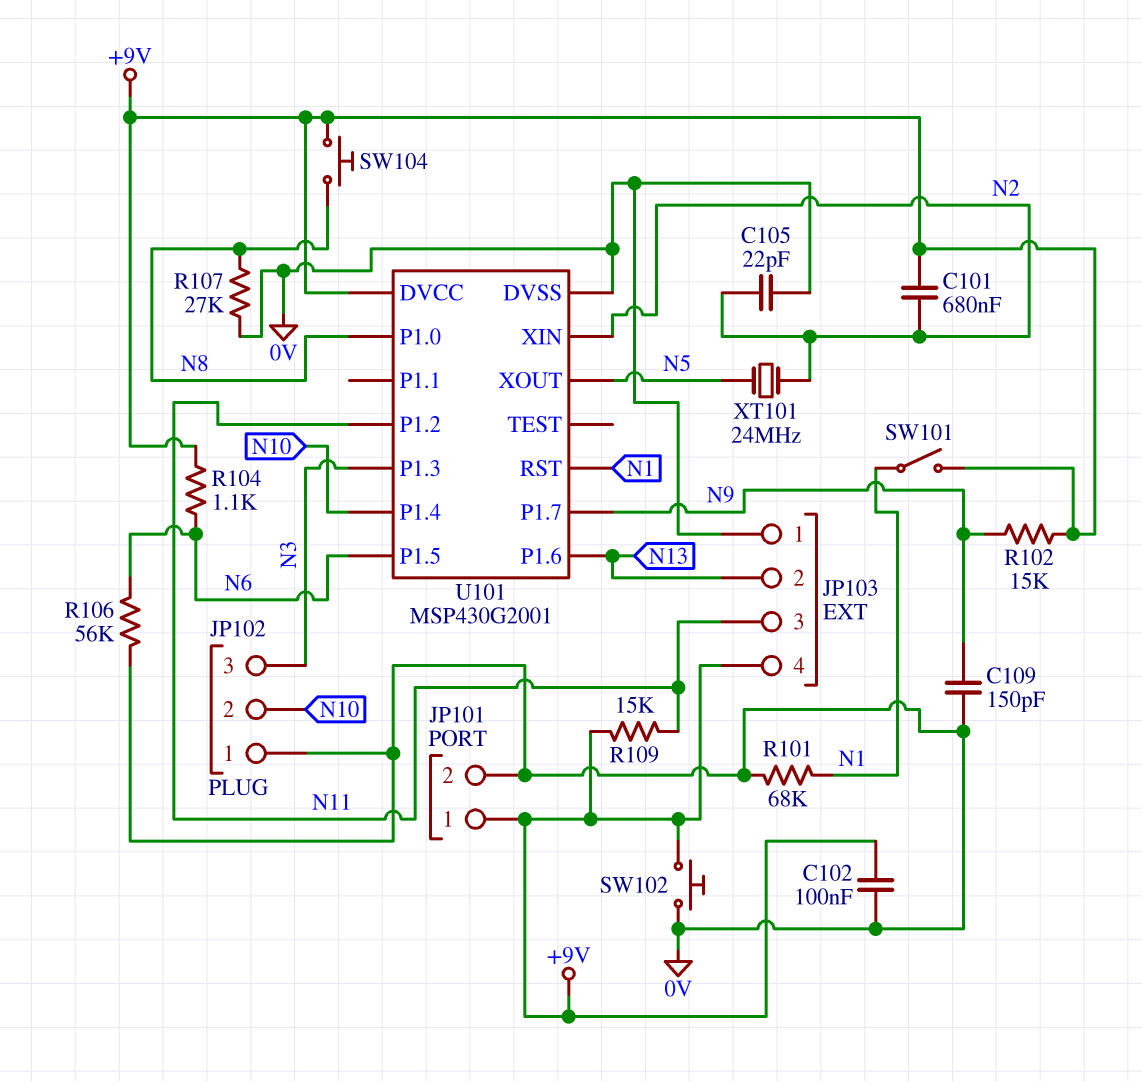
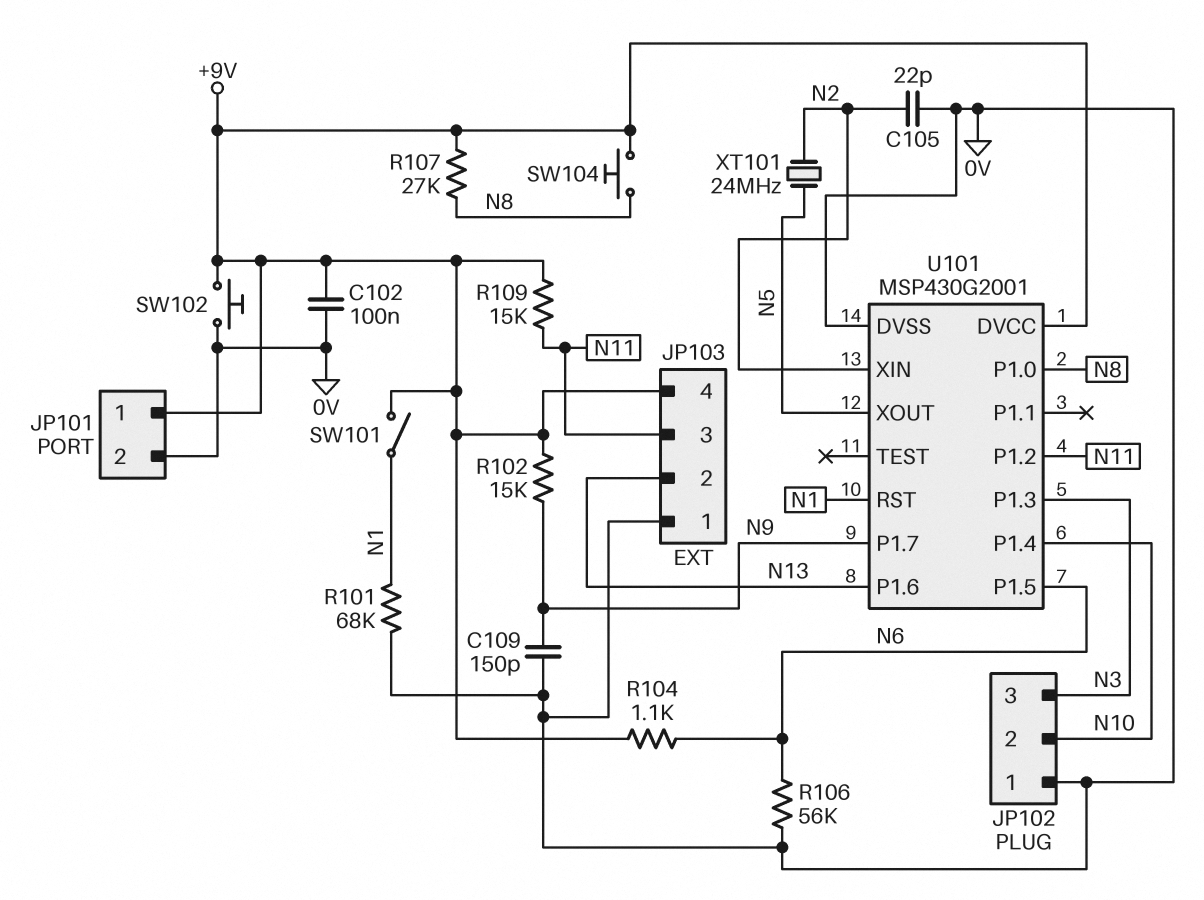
C101: 680nF (+9V, N2) -> none
R107: 27k (0V, N8) -> 27k (+9V, N8)

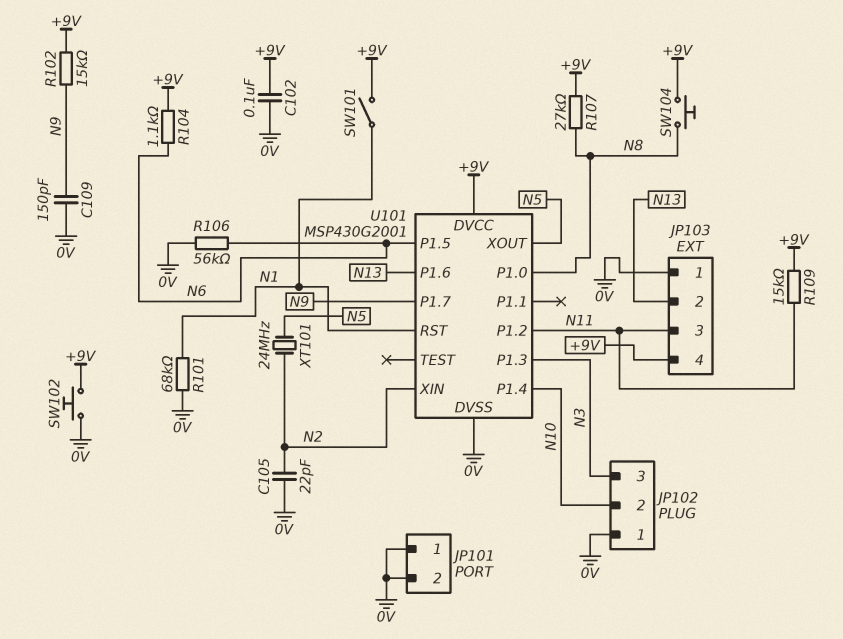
JP101 pin 1: +9V -> 0V

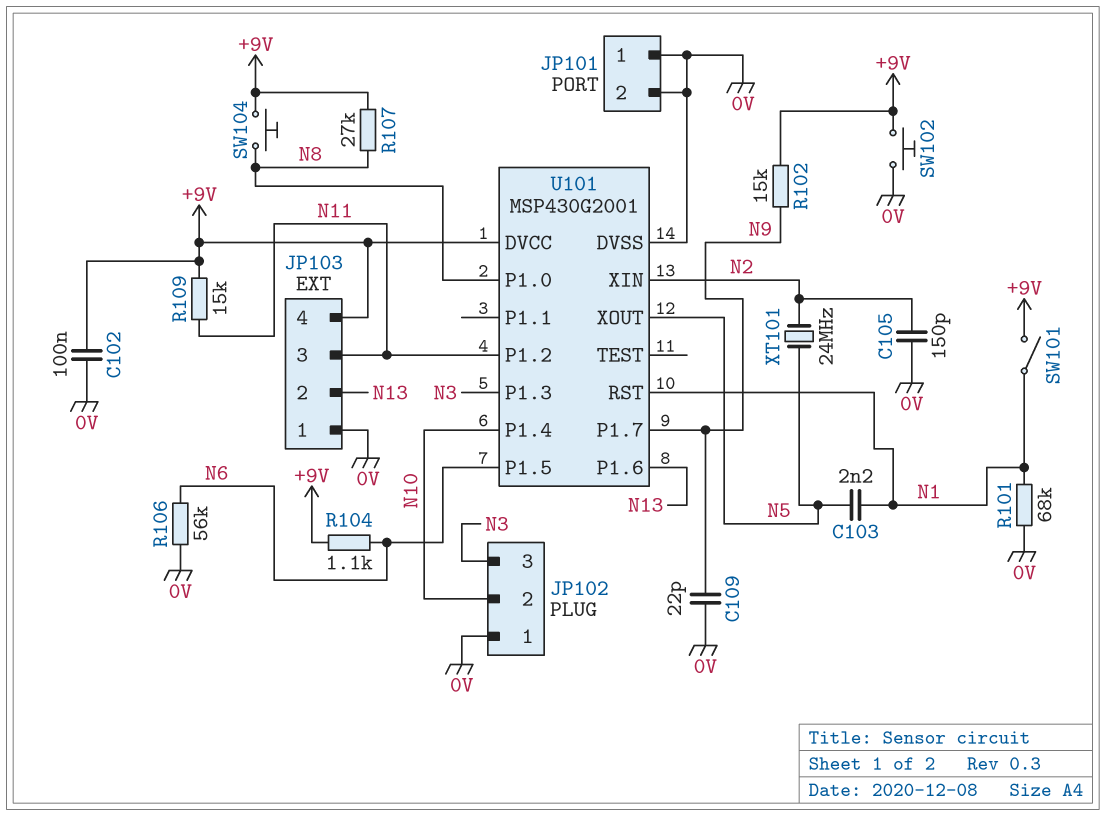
C103: none -> 2.2nF (N1, N5)
C105: 22pF (0V, N2) -> 150pF (0V, N2)
C109: 150pF (0V, N9) -> 22pF (0V, N9)

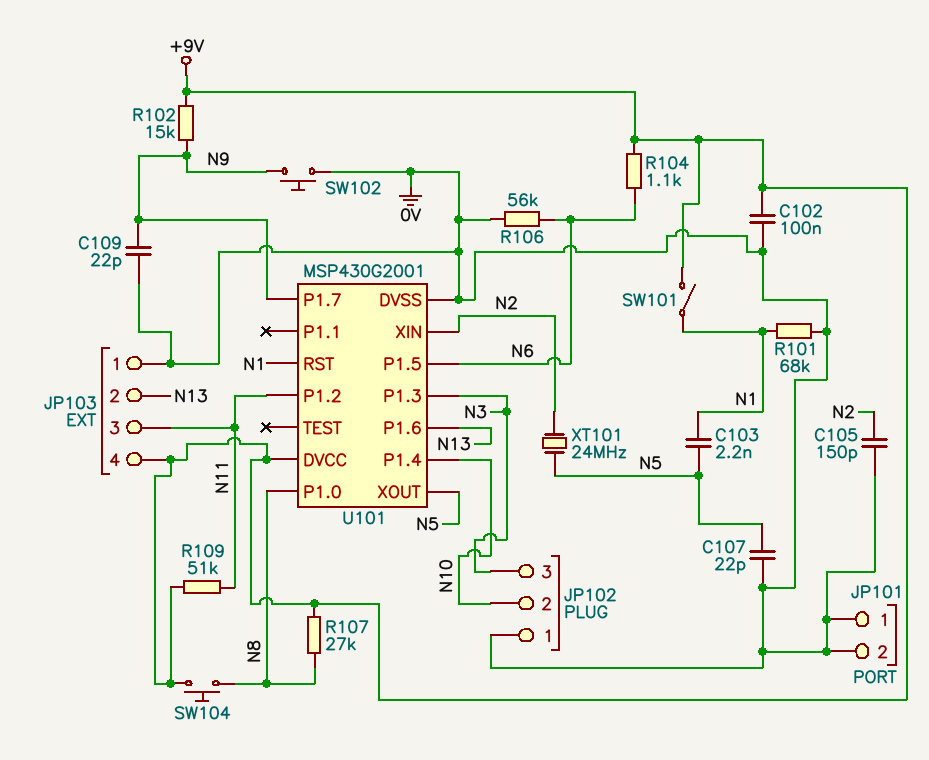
C107: none -> 22pF (0V, N5)
R109: 15k (+9V, N11) -> 51k (+9V, N11)
SW102: button (+9V, 0V) -> button (0V, N9)

